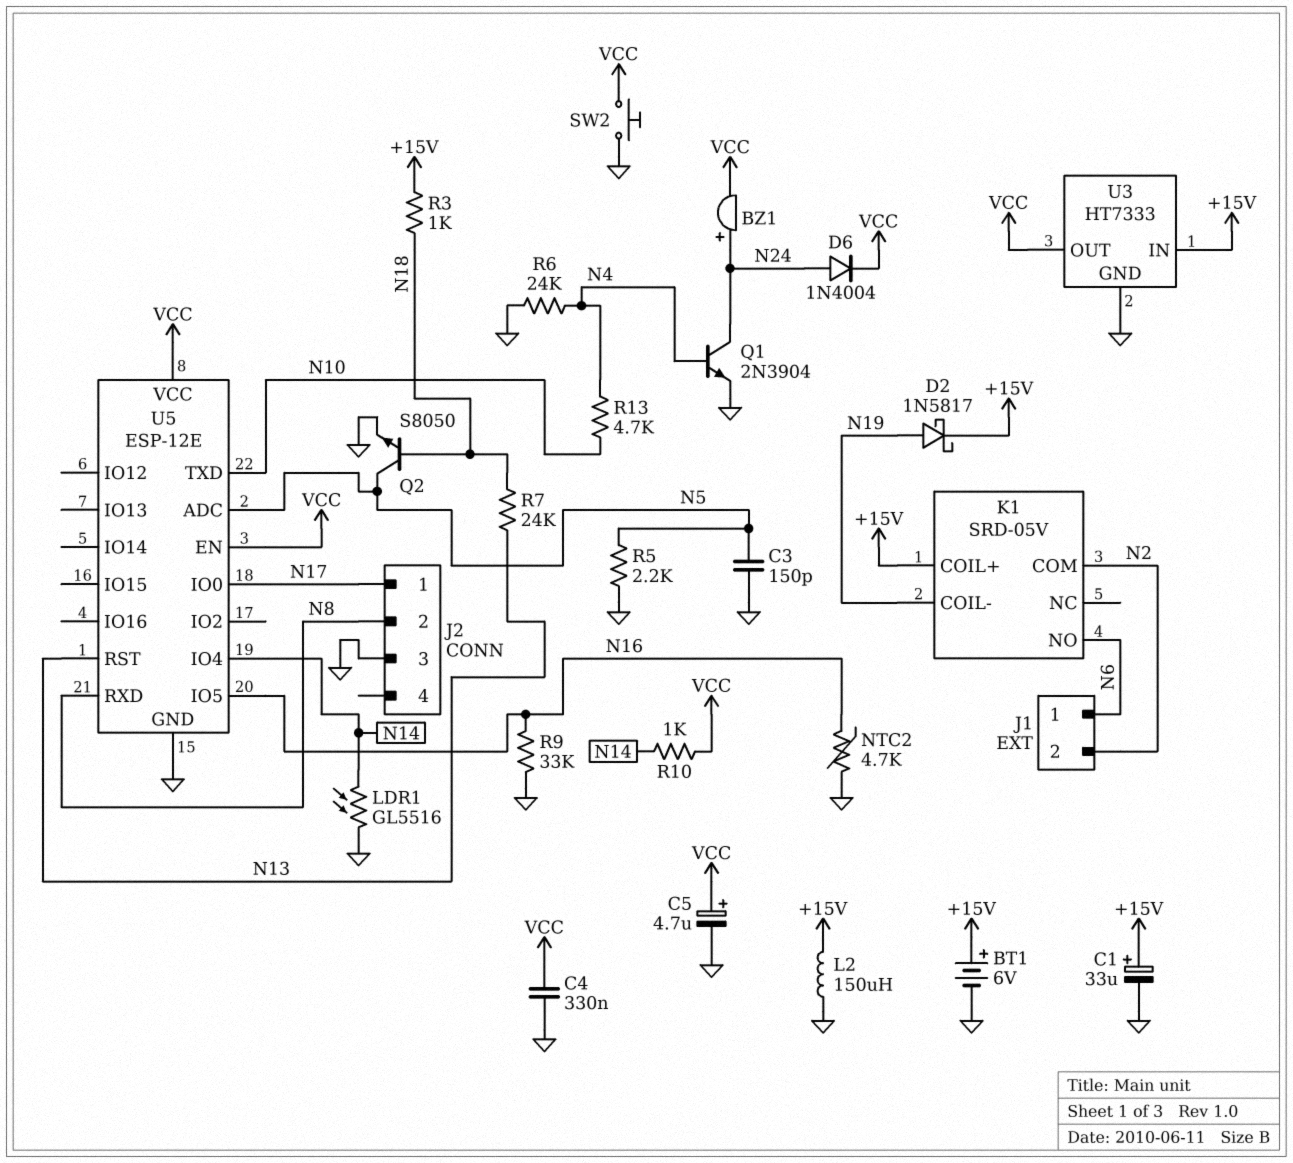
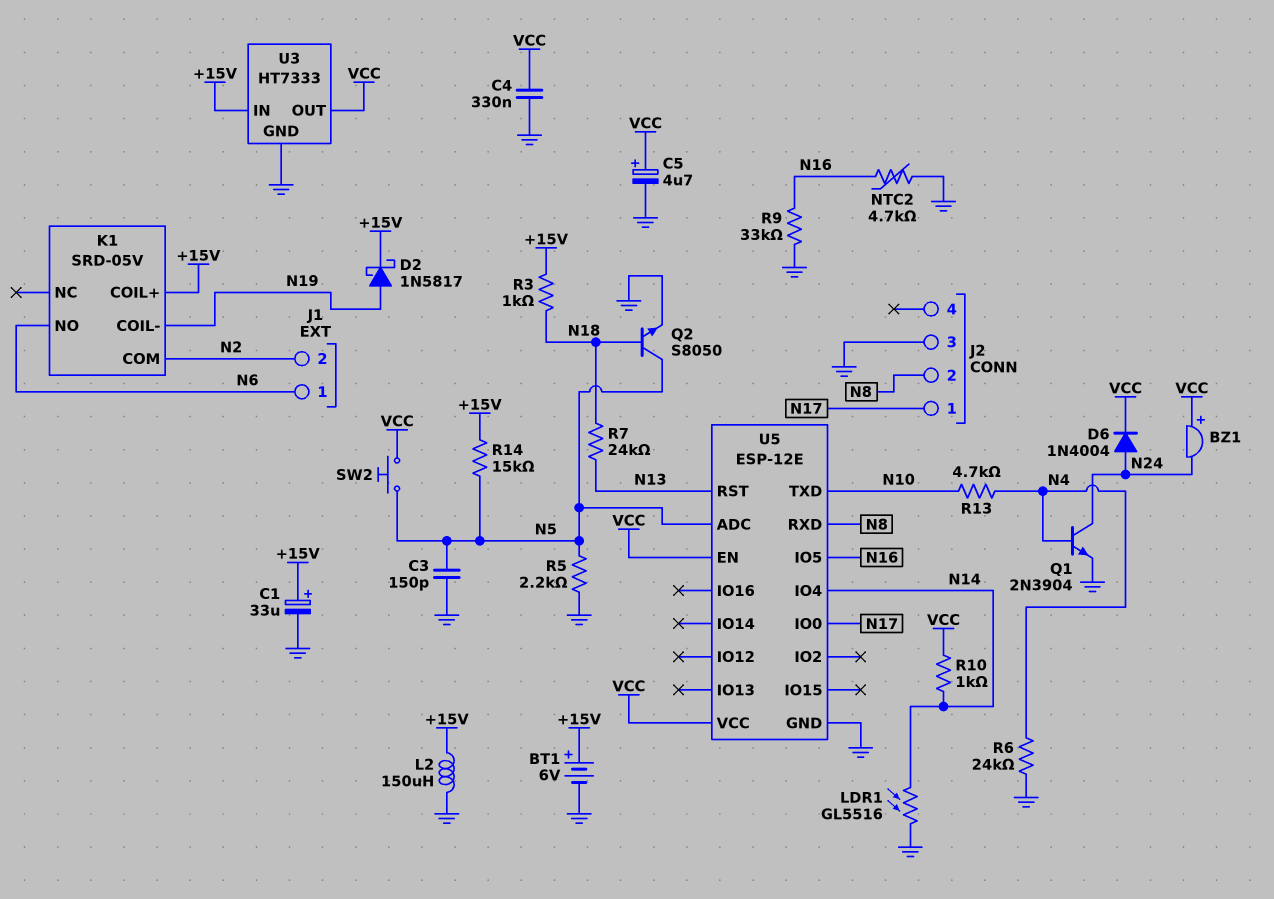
BZ1: buzzer (plus N24, minus VCC) -> buzzer (plus VCC, minus N24)
R14: none -> 15k (+15V, N5)
SW2: button (GND, VCC) -> button (N5, VCC)

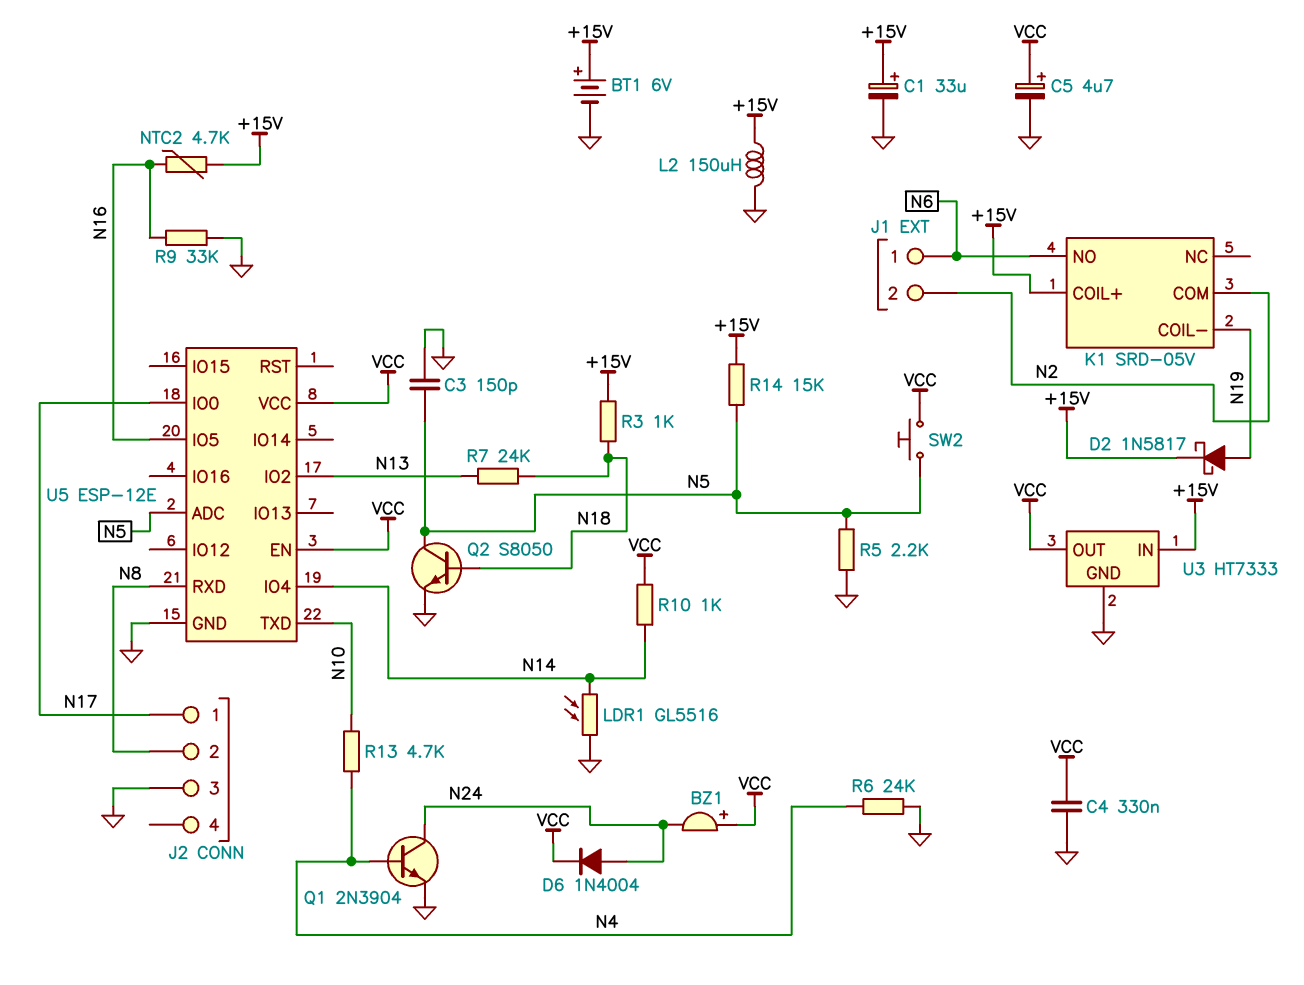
NTC2: 4.7k (GND, N16) -> 4.7k (+15V, N16)
U5 pin IO2: none -> N13
U5 pin RST: N13 -> none

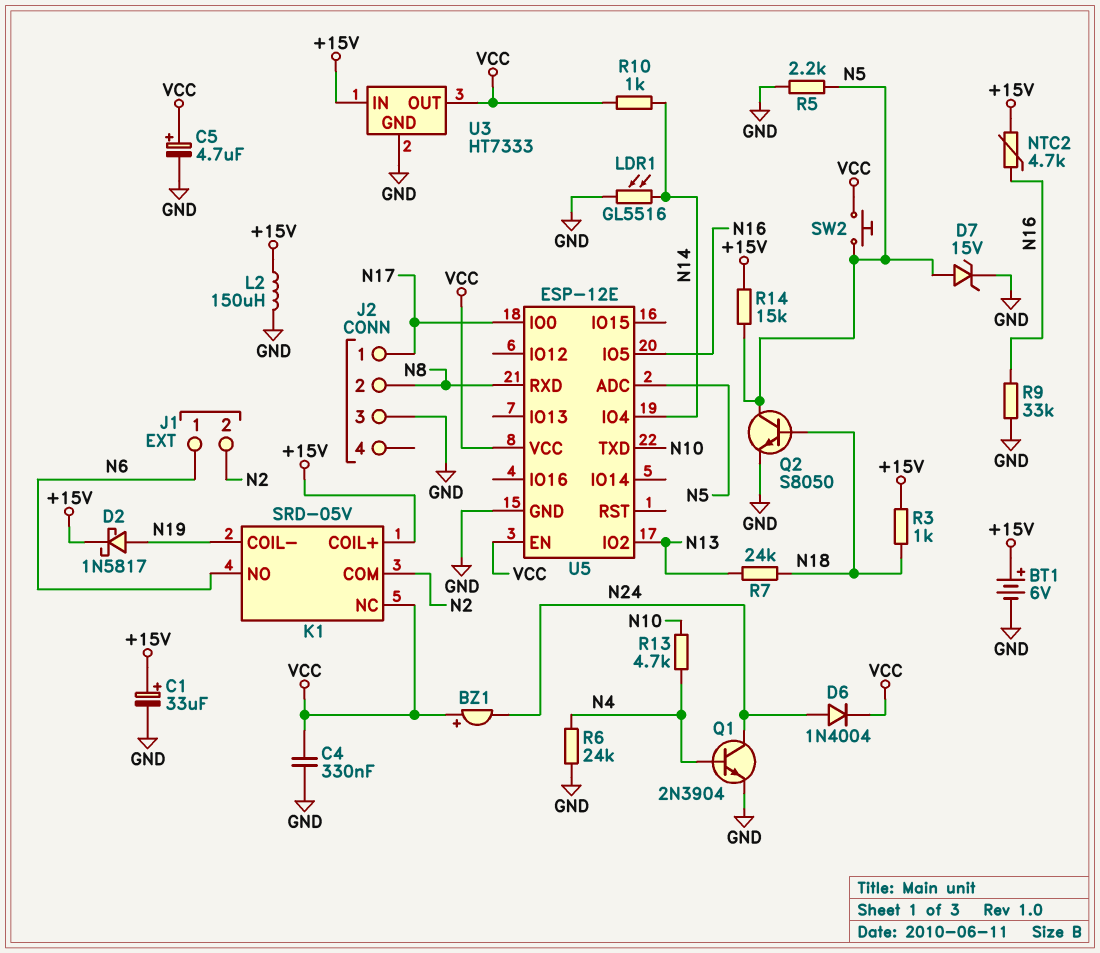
C3: 150pF (GND, N5) -> none
D7: none -> zener 15V (A N5, K GND)
K1 pin NC: none -> VCC

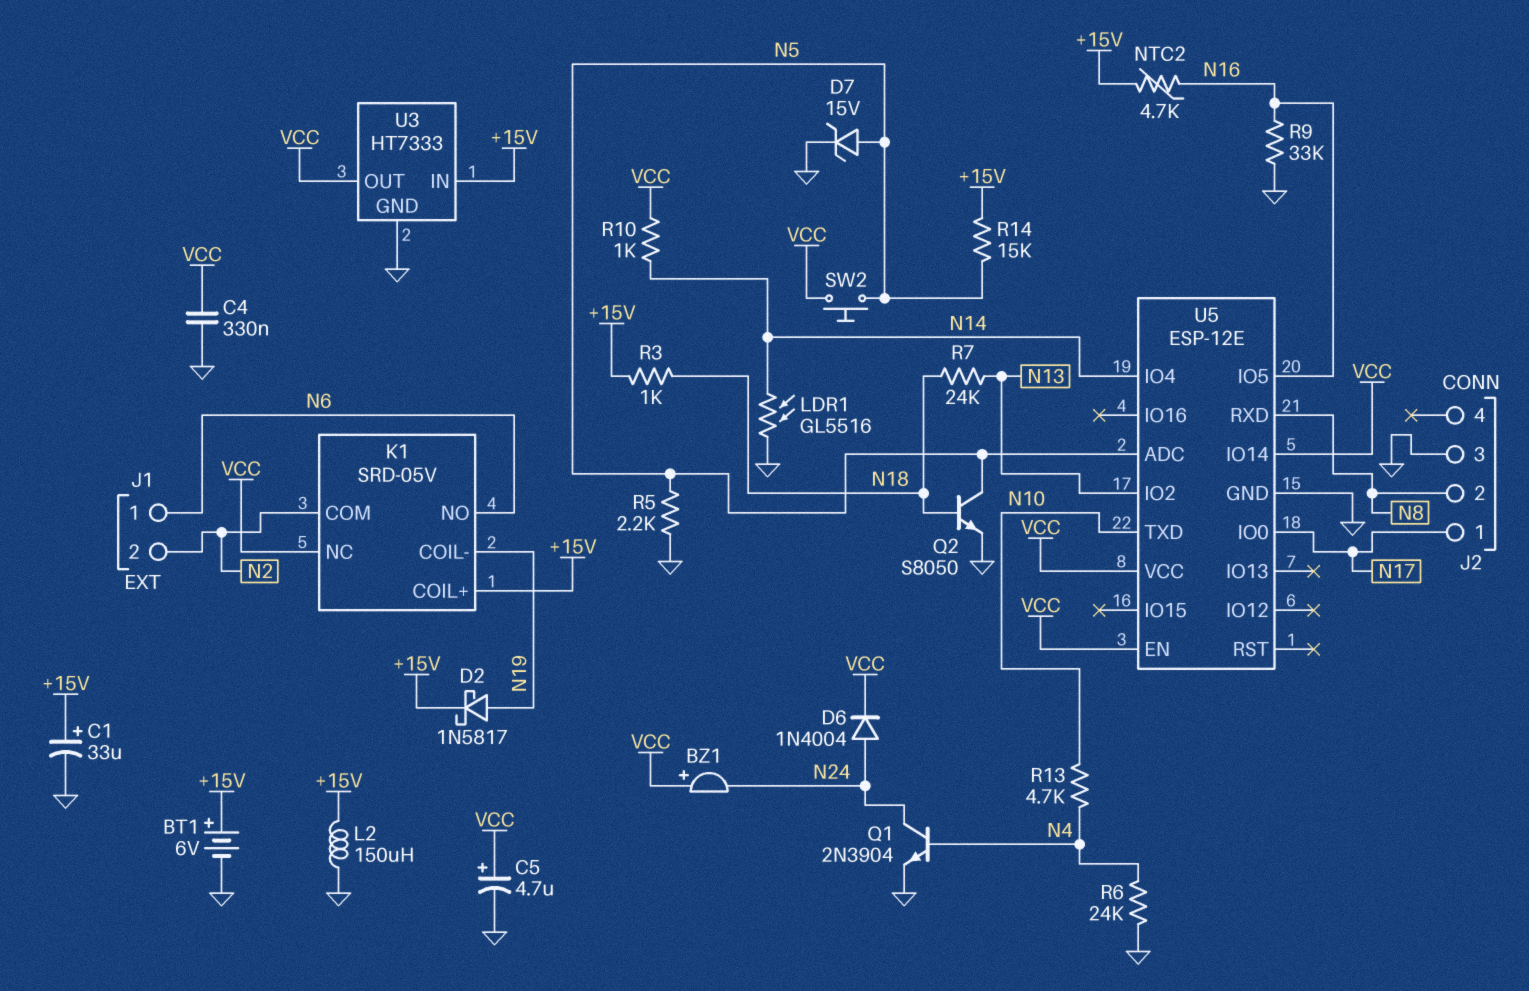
U5 pin IO14: none -> VCC

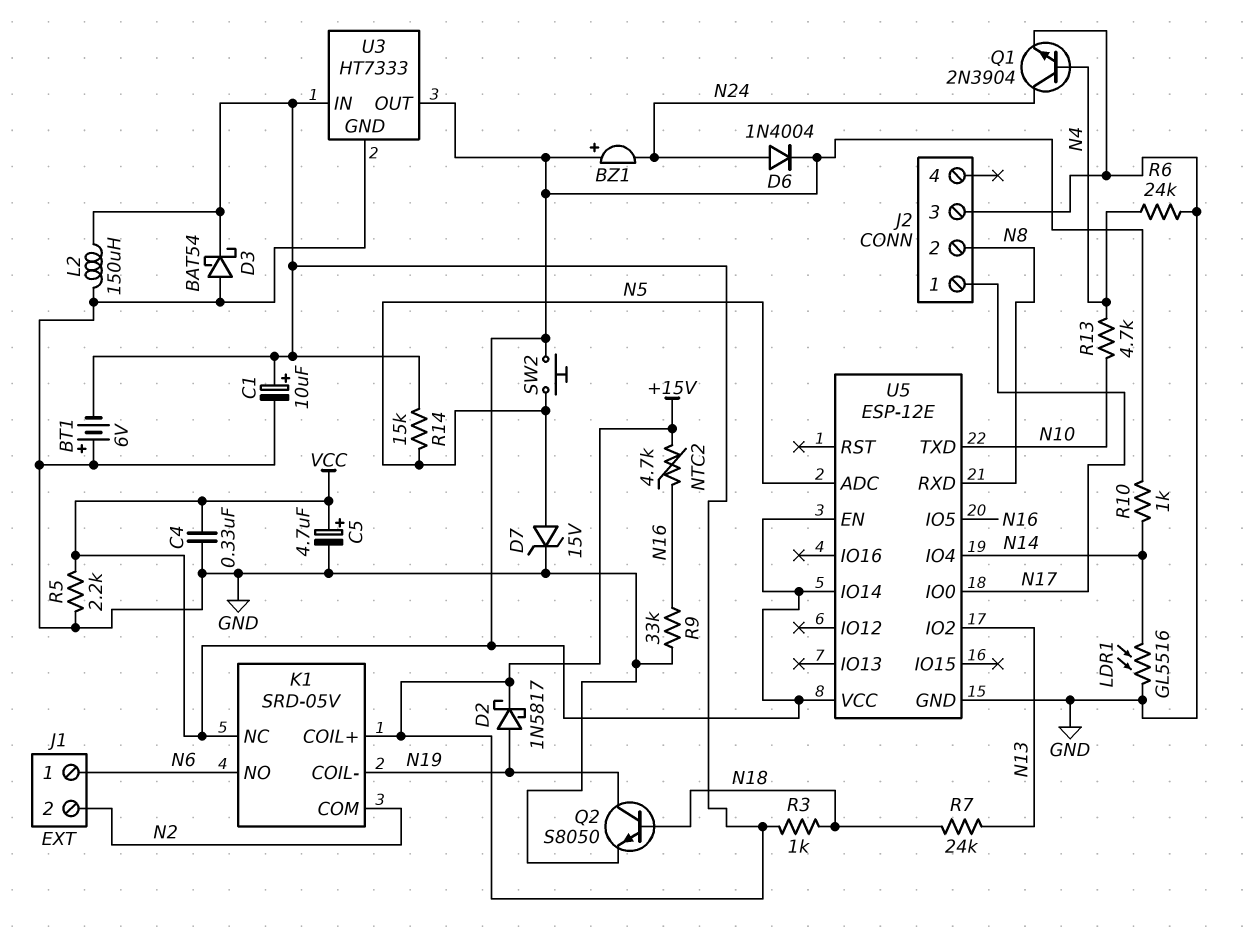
BT1: 6V (plus +15V, minus GND) -> 6V (plus GND, minus +15V)
C1: 33uF (plus +15V, minus GND) -> 10uF (plus +15V, minus GND)
D3: none -> schottky BAT54 (A GND, K +15V)
Q2: NPN S8050 (B N18, C N5, E GND) -> NPN S8050 (B N18, C N19, E GND)
R5: 2.2k (GND, N5) -> 2.2k (GND, VCC)

